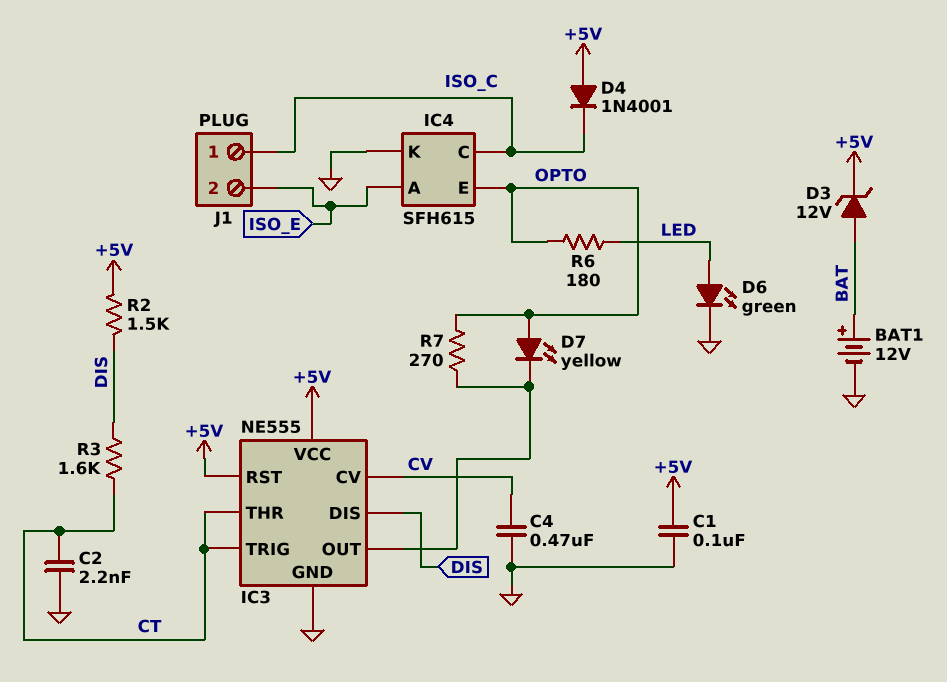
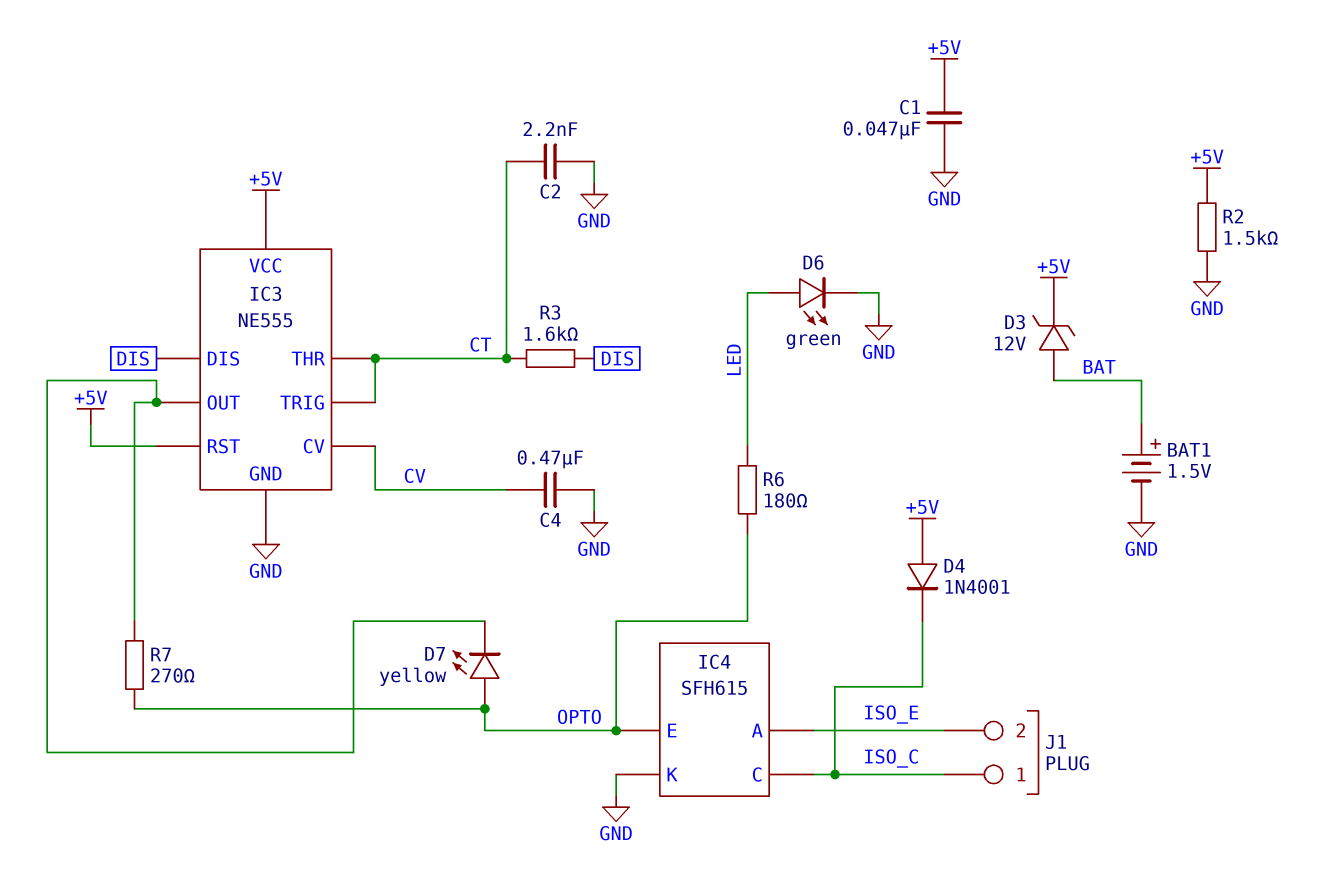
BAT1: 12V (plus BAT, minus GND) -> 1.5V (plus BAT, minus GND)
C1: 100nF (+5V, GND) -> 47nF (+5V, GND)
R2: 1.5k (+5V, DIS) -> 1.5k (+5V, GND)

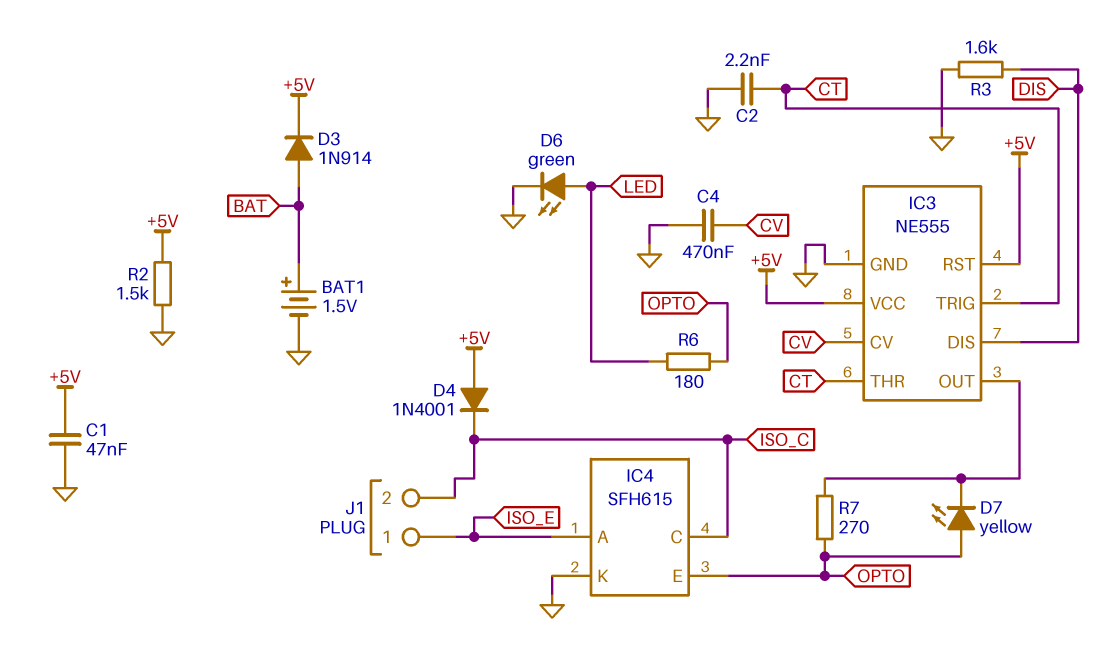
D3: zener 12V (A BAT, K +5V) -> diode 1N914 (A BAT, K +5V)
J1 pin 1: ISO_C -> ISO_E
J1 pin 2: ISO_E -> ISO_C
R3: 1.6k (CT, DIS) -> 1.6k (DIS, GND)

